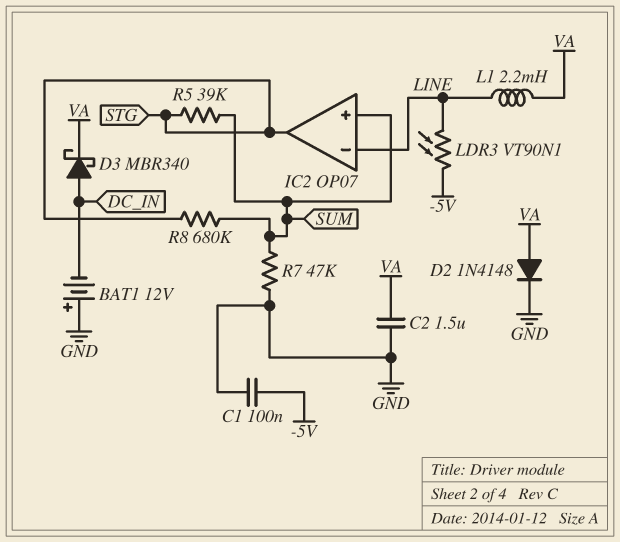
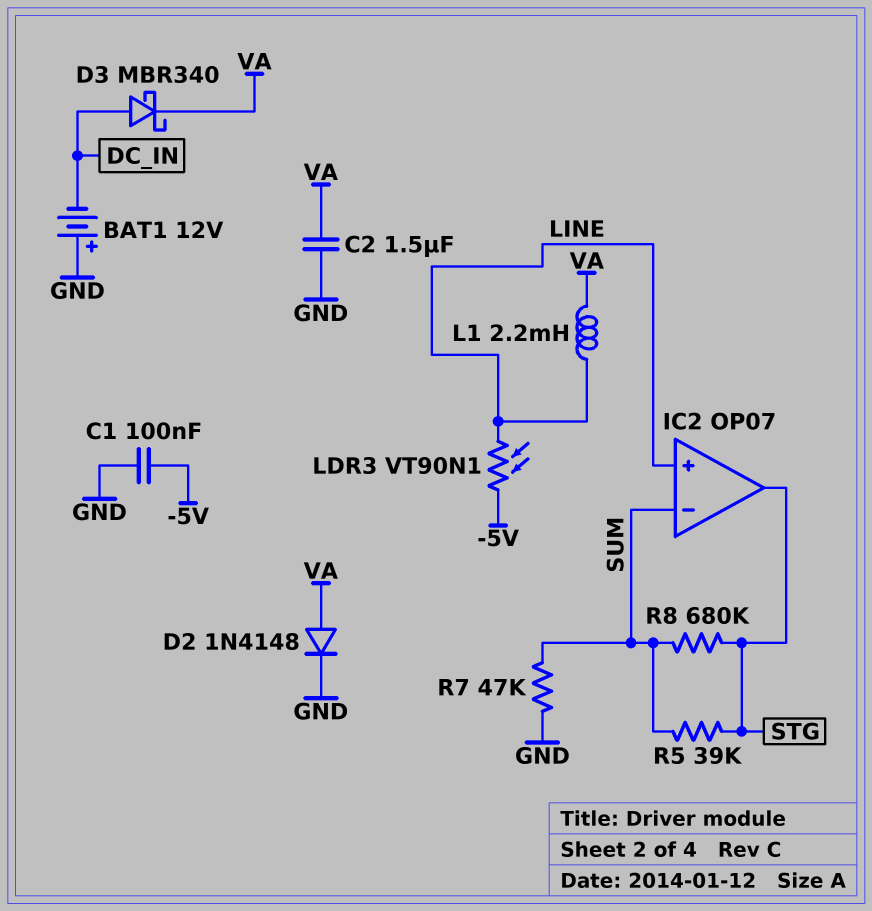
IC2 pin in+: SUM -> LINE
IC2 pin in-: LINE -> SUM

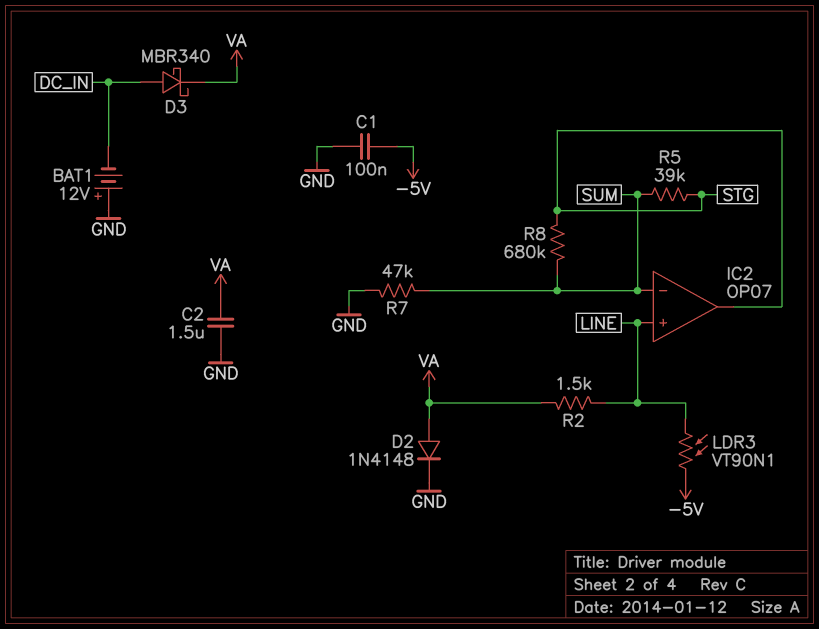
L1: 2.2mH (LINE, VA) -> none
R2: none -> 1.5k (LINE, VA)

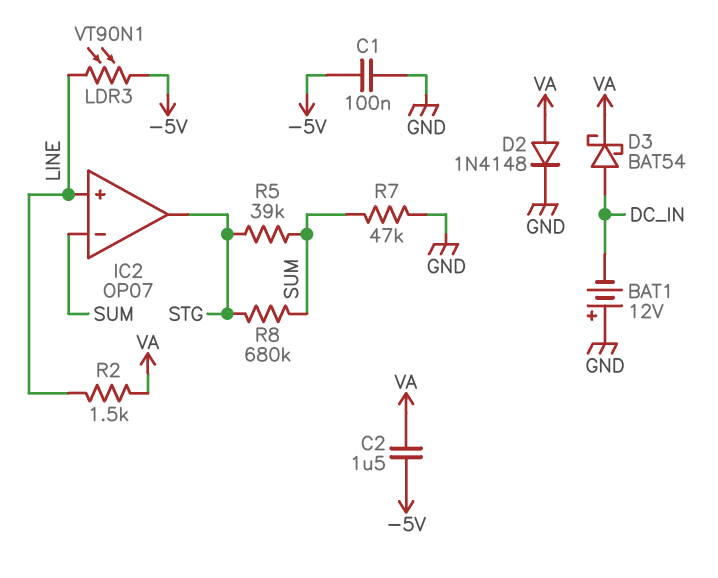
C2: 1.5uF (GND, VA) -> 1.5uF (-5V, VA)
D3: schottky MBR340 (A DC_IN, K VA) -> schottky BAT54 (A DC_IN, K VA)

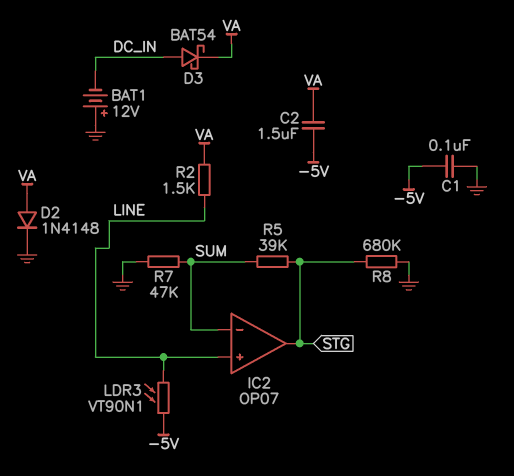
R8: 680k (STG, SUM) -> 680k (GND, STG)

